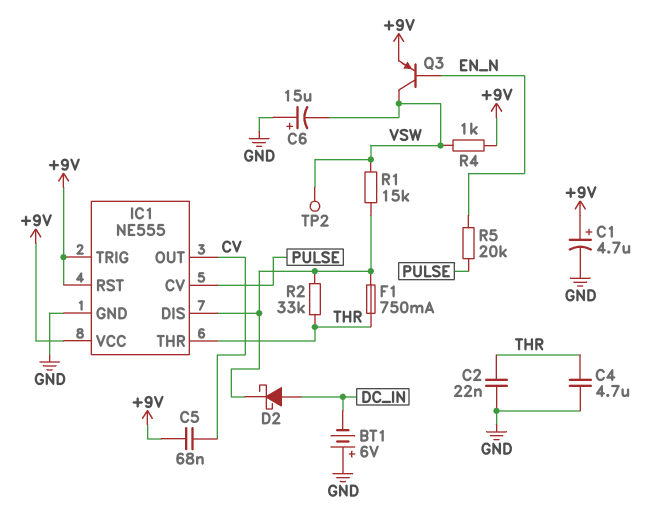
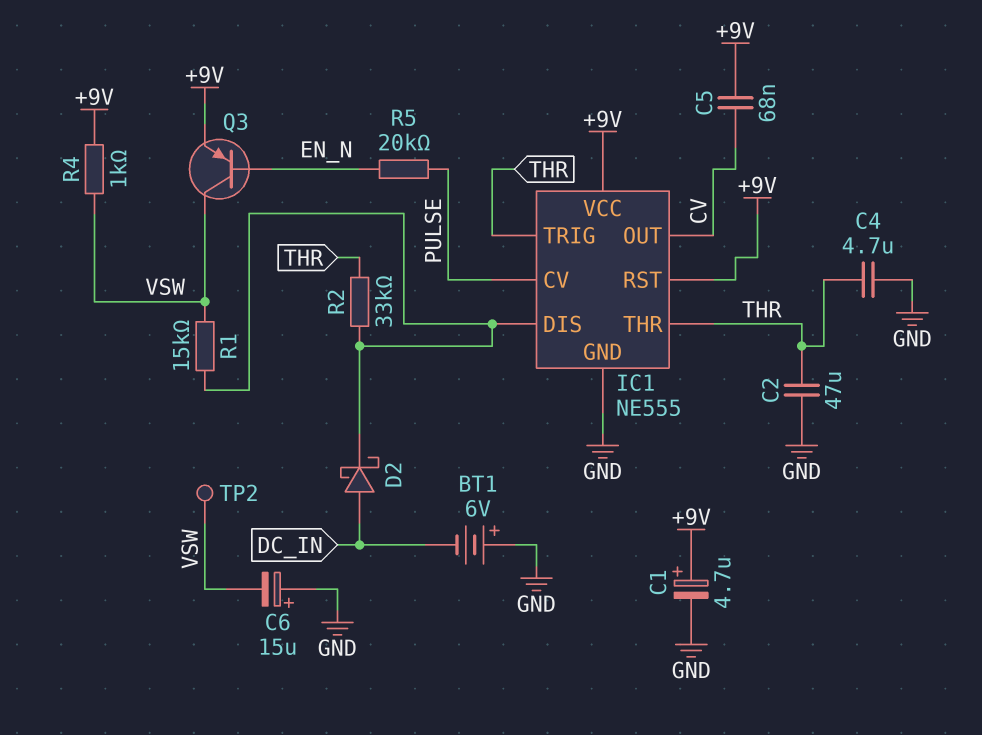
C2: 22nF (GND, THR) -> 47uF (GND, THR)
F1: 750mA (IC1/DIS, THR) -> none
IC1 pin TRIG: +9V -> THR

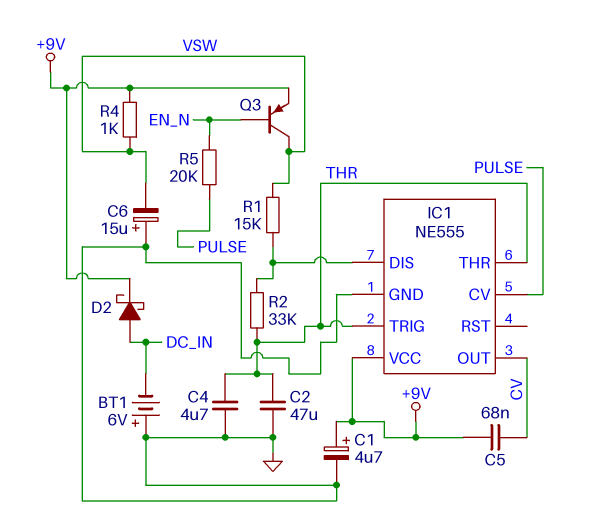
D2: schottky (A DC_IN, K IC1/DIS) -> schottky (A DC_IN, K +9V)
IC1 pin RST: +9V -> none
TP2: test point (VSW) -> none

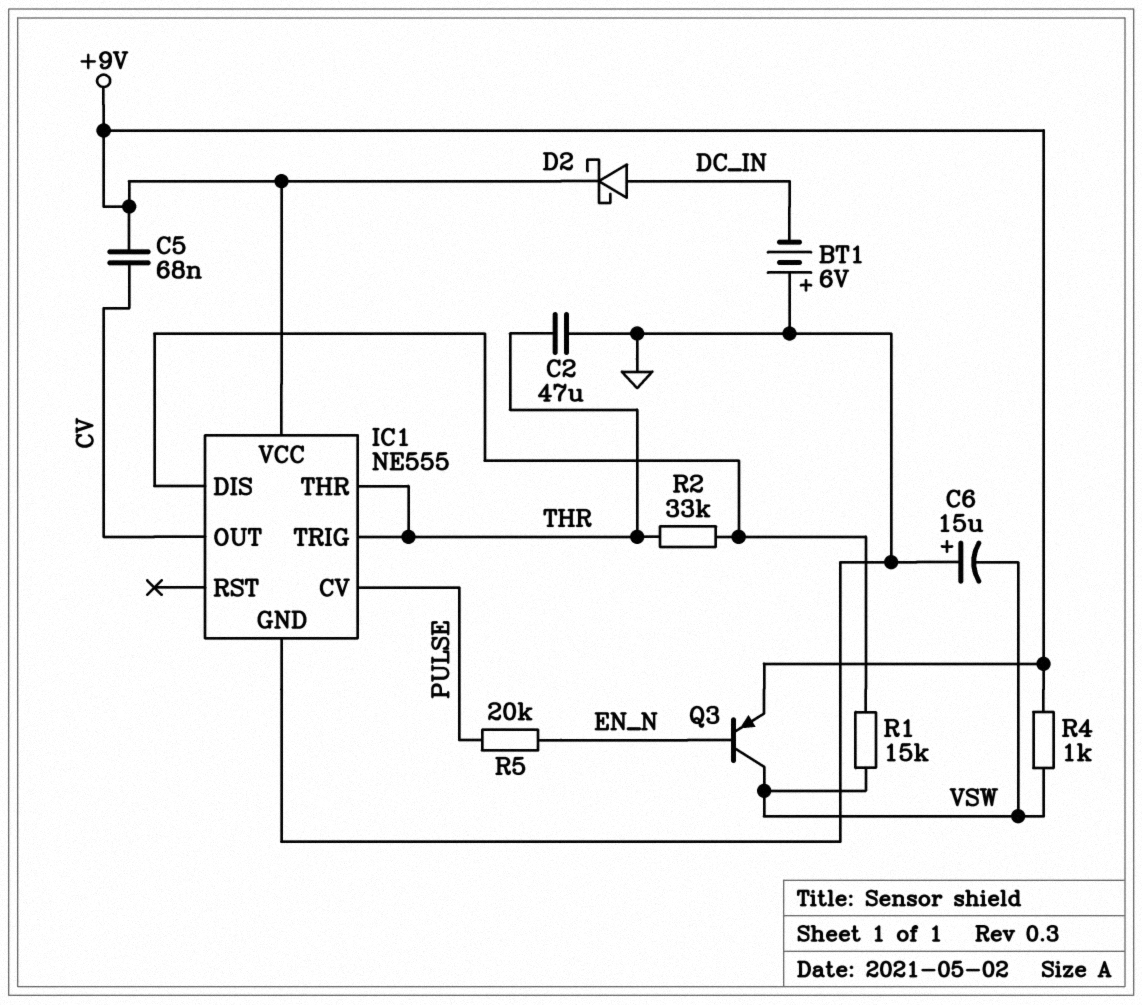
C1: 4.7uF (plus +9V, minus GND) -> none
C4: 4.7uF (GND, THR) -> none

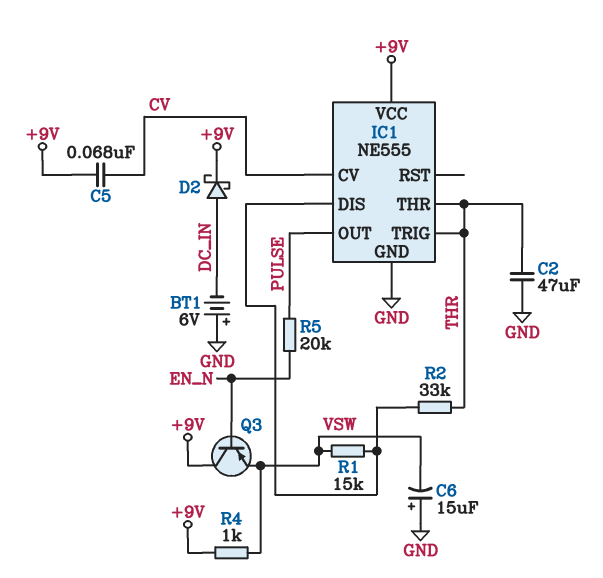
IC1 pin CV: PULSE -> CV
IC1 pin OUT: CV -> PULSE
Q3: PNP (B EN_N, C VSW, E +9V) -> PNP (B EN_N, C +9V, E VSW)

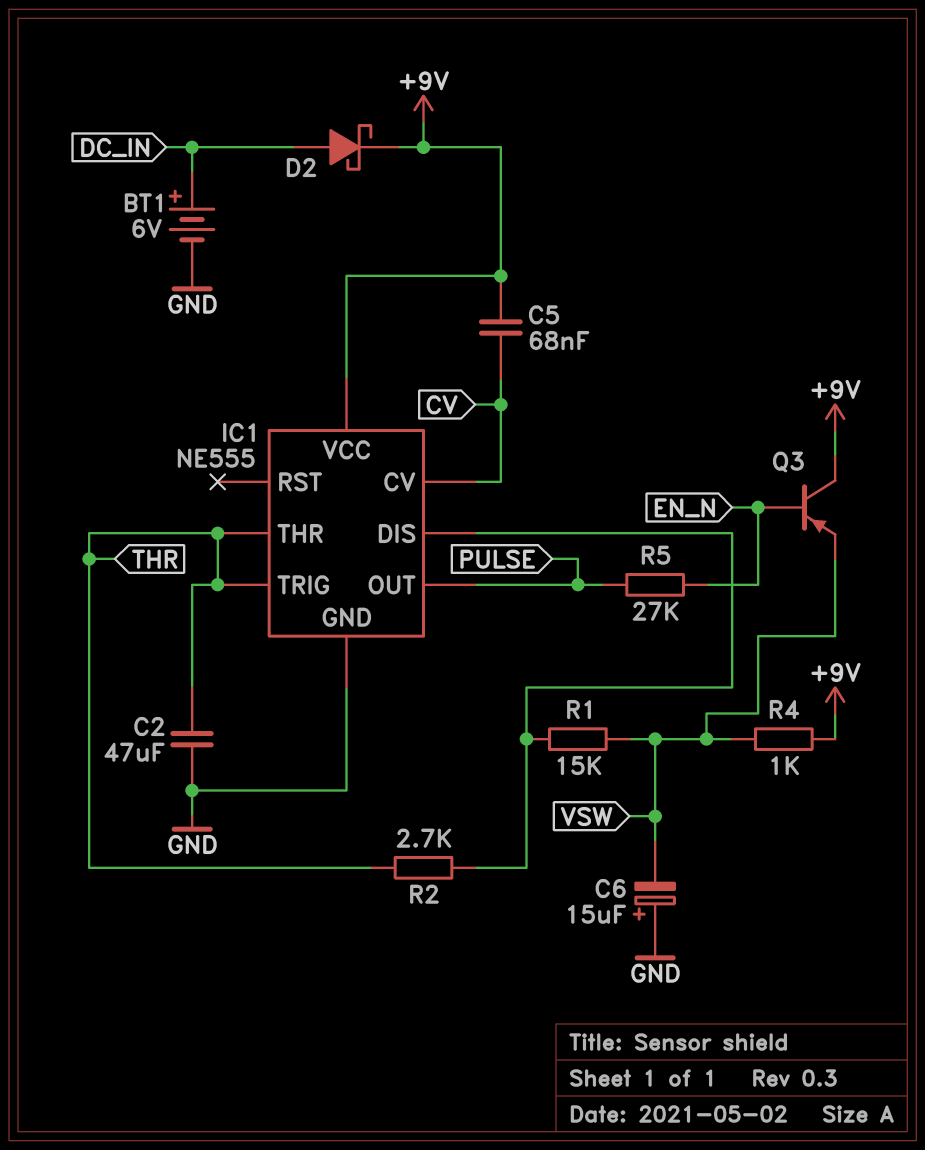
BT1: 6V (plus GND, minus DC_IN) -> 6V (plus DC_IN, minus GND)
R2: 33k (IC1/DIS, THR) -> 2.7k (IC1/DIS, THR)
R5: 20k (EN_N, PULSE) -> 27k (EN_N, PULSE)

